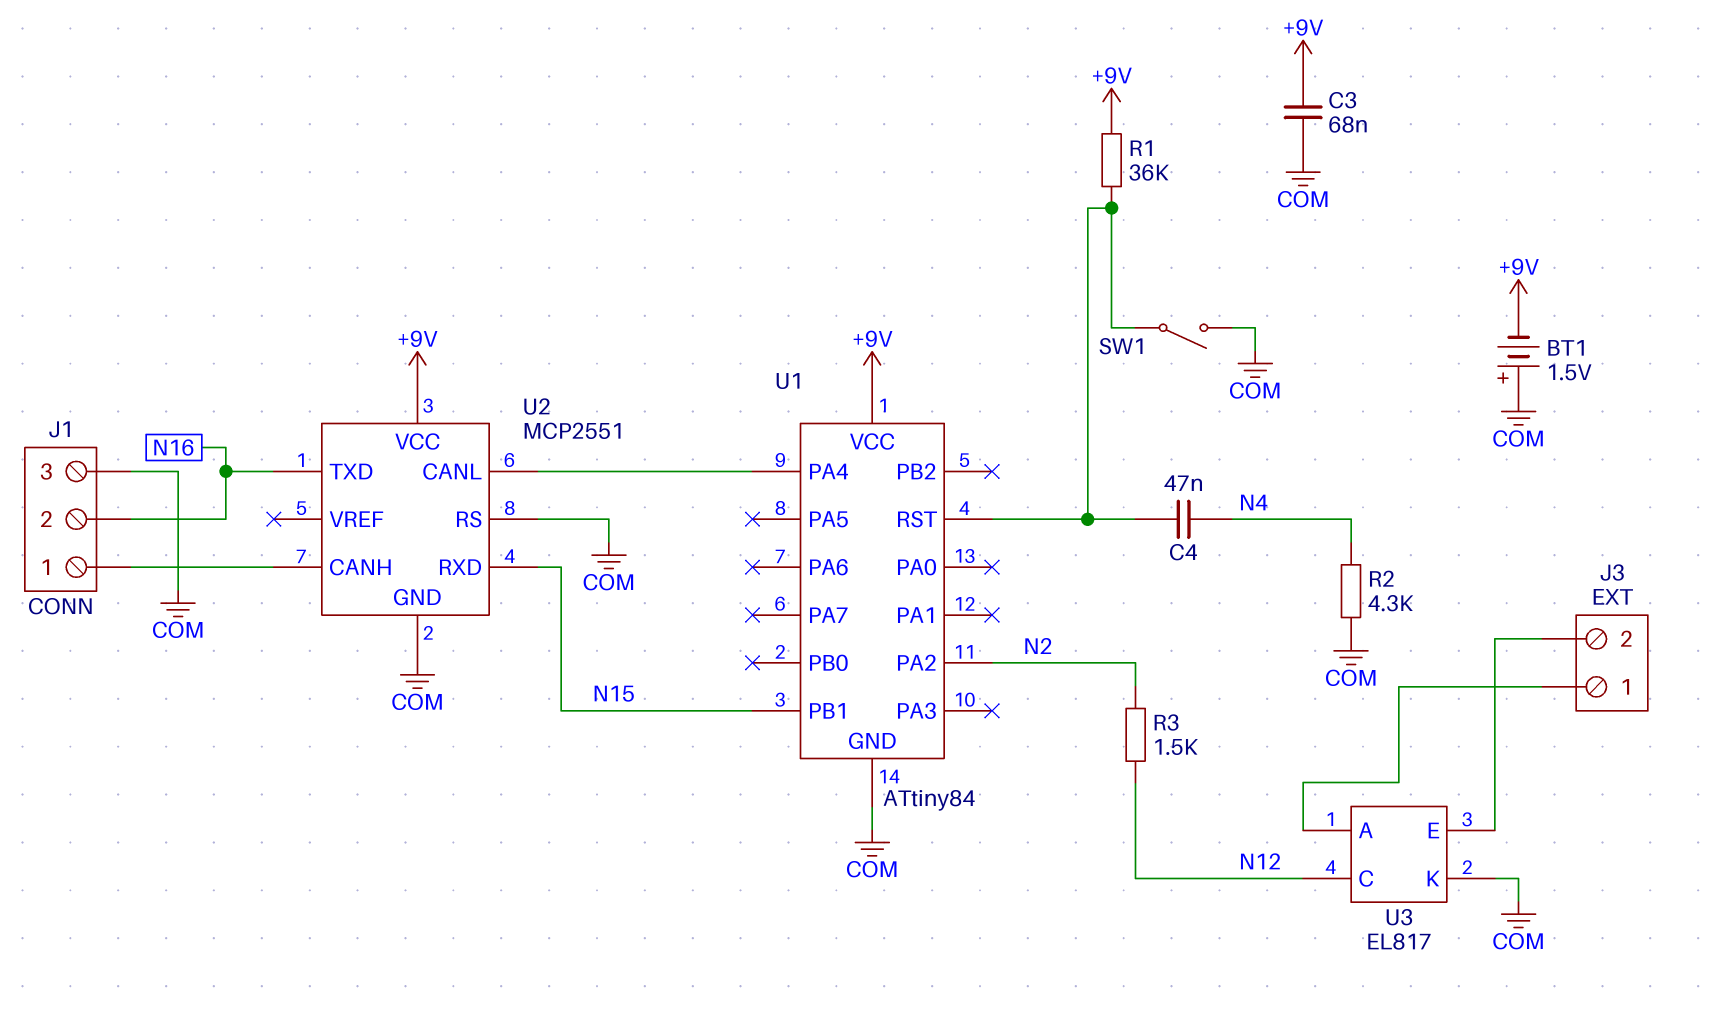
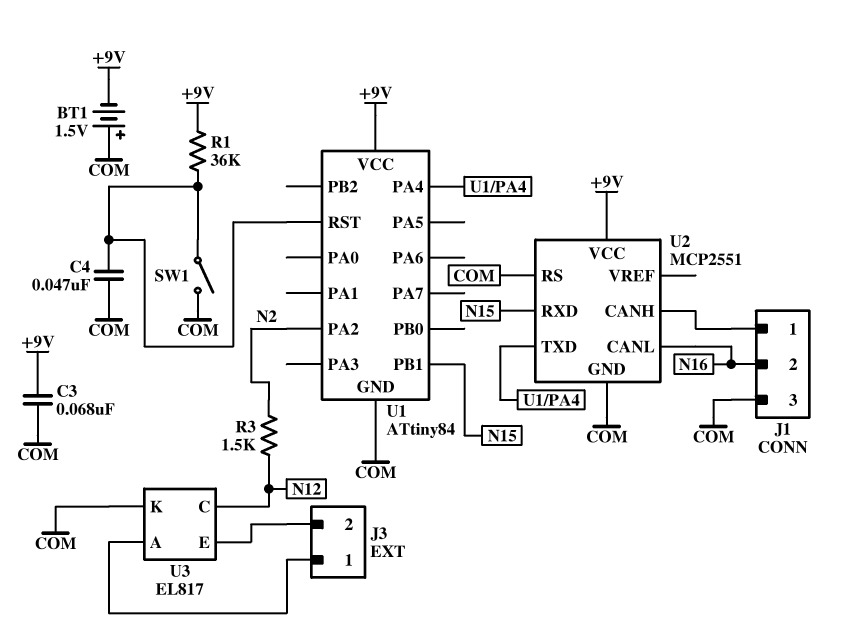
C4: 47nF (N4, U1/RST) -> 47nF (COM, U1/RST)
R2: 4.3k (COM, N4) -> none
U2 pin CANL: U1/PA4 -> N16
U2 pin TXD: N16 -> U1/PA4

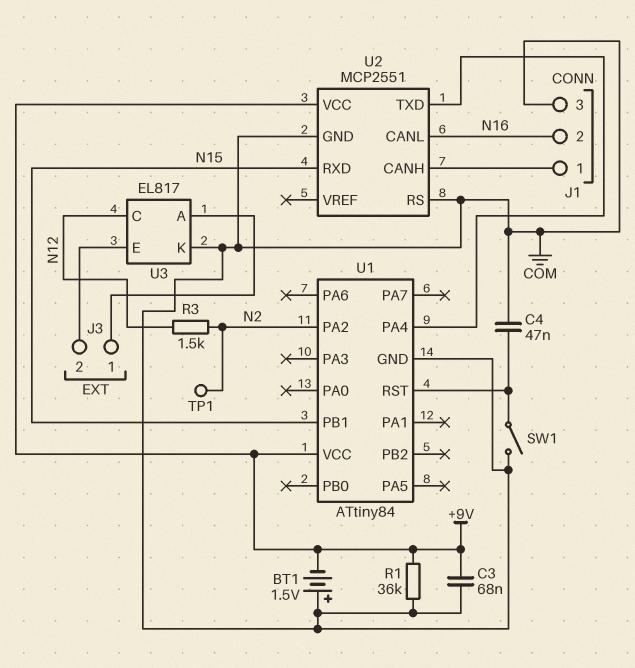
R1: 36k (+9V, U1/RST) -> 36k (+9V, COM)
TP1: none -> test point (N2)

